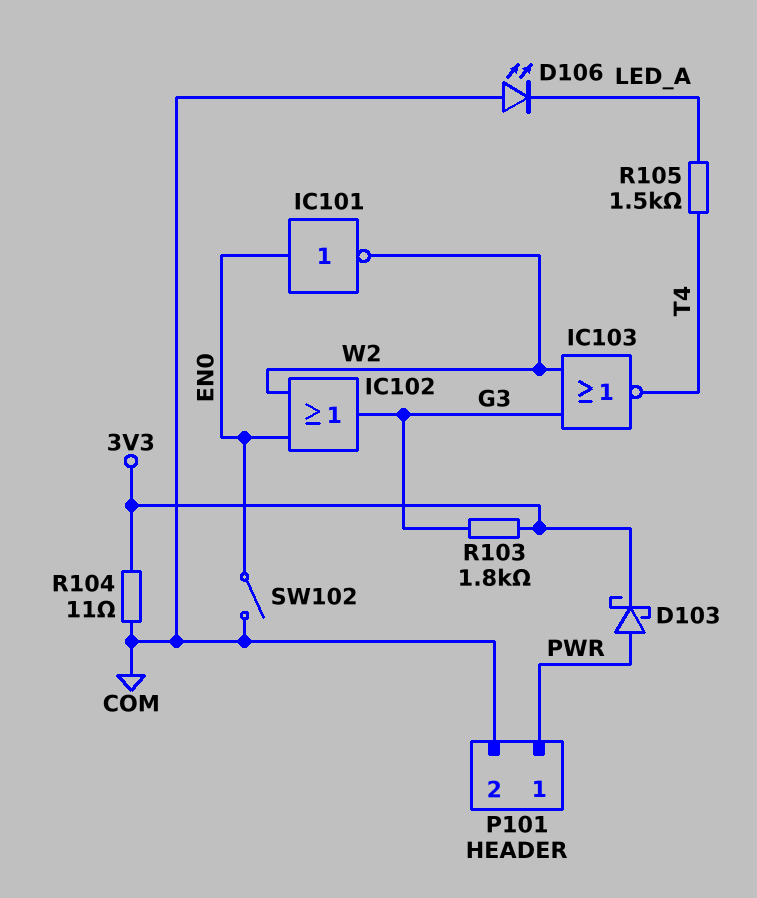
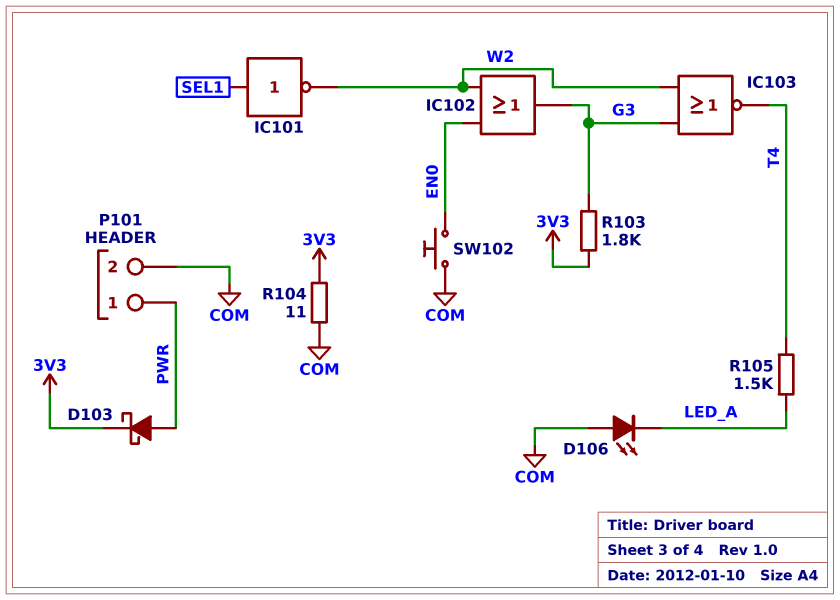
IC101: NOT (in EN0, out W2) -> NOT (in SEL1, out W2)
SW102: switch (COM, EN0) -> button (COM, EN0)

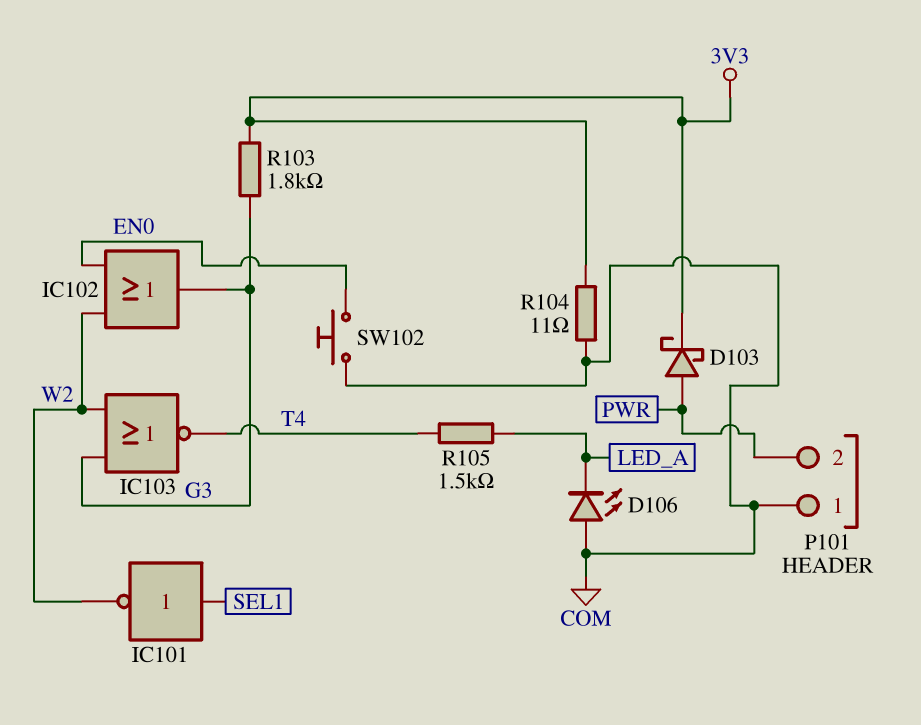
P101 pin 1: PWR -> COM
P101 pin 2: COM -> PWR

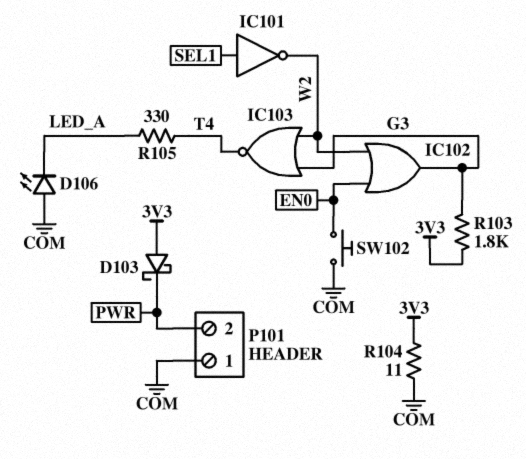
D103: schottky (A PWR, K 3V3) -> schottky (A 3V3, K PWR)
R105: 1.5k (LED_A, T4) -> 330 (LED_A, T4)

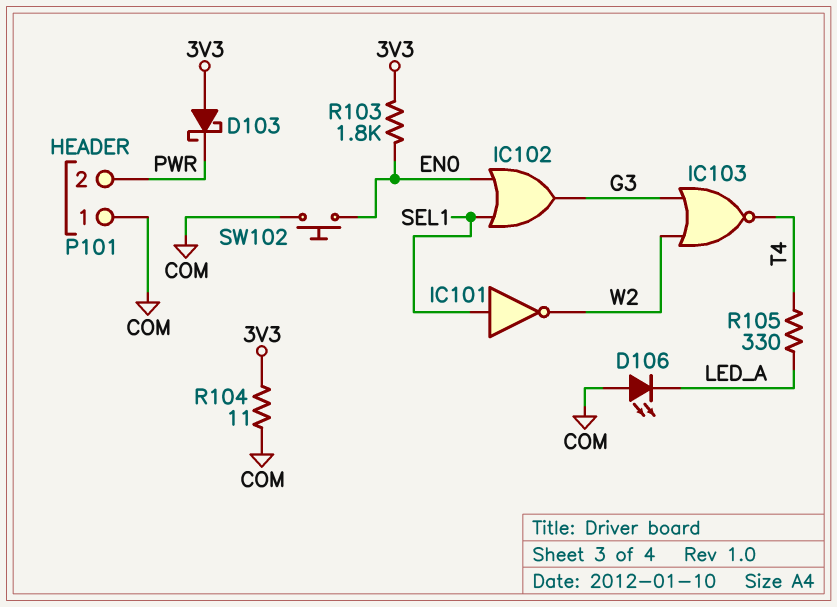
IC102: OR (in EN0, in W2, out G3) -> OR (in EN0, in SEL1, out G3)
R103: 1.8k (3V3, G3) -> 1.8k (3V3, EN0)

